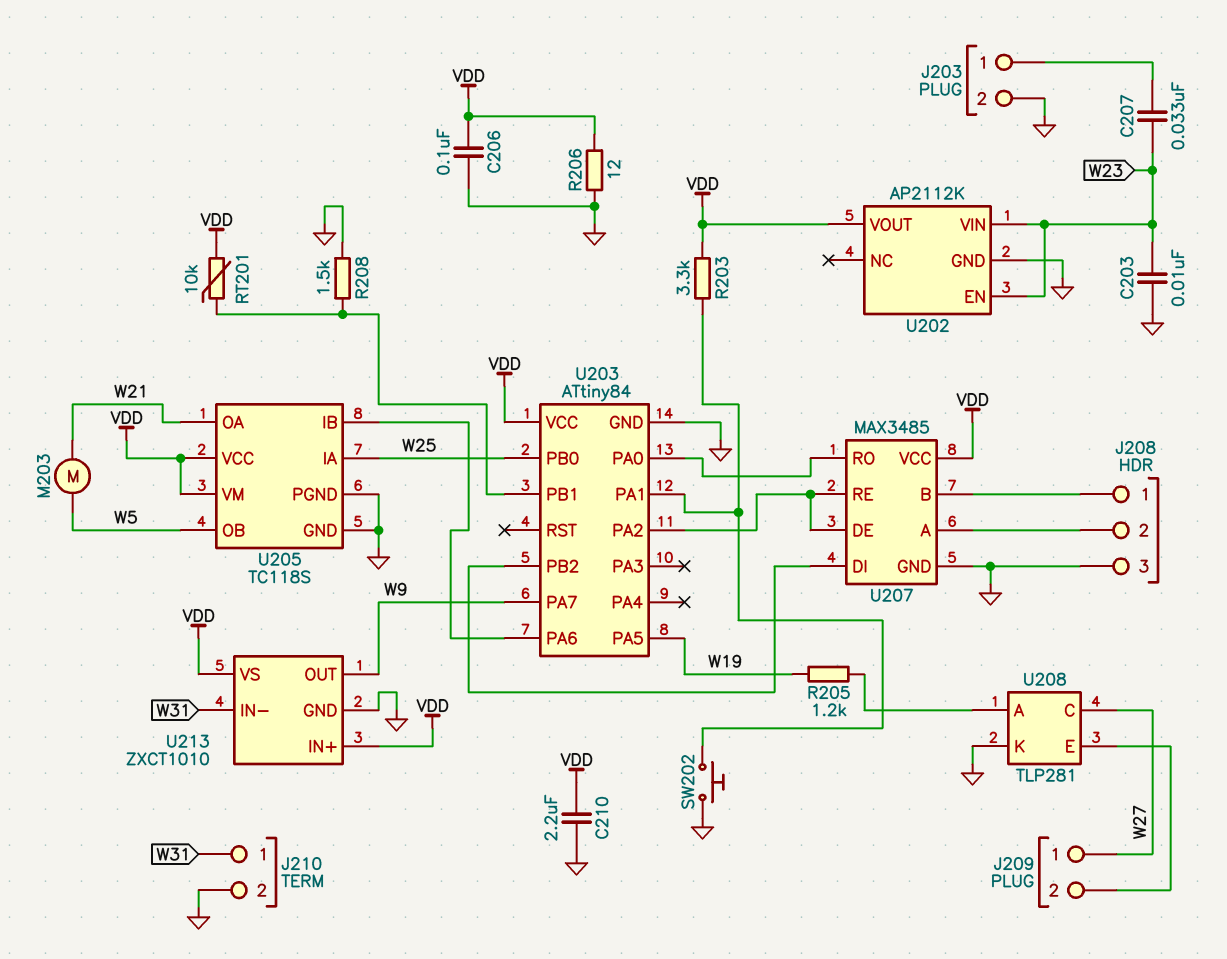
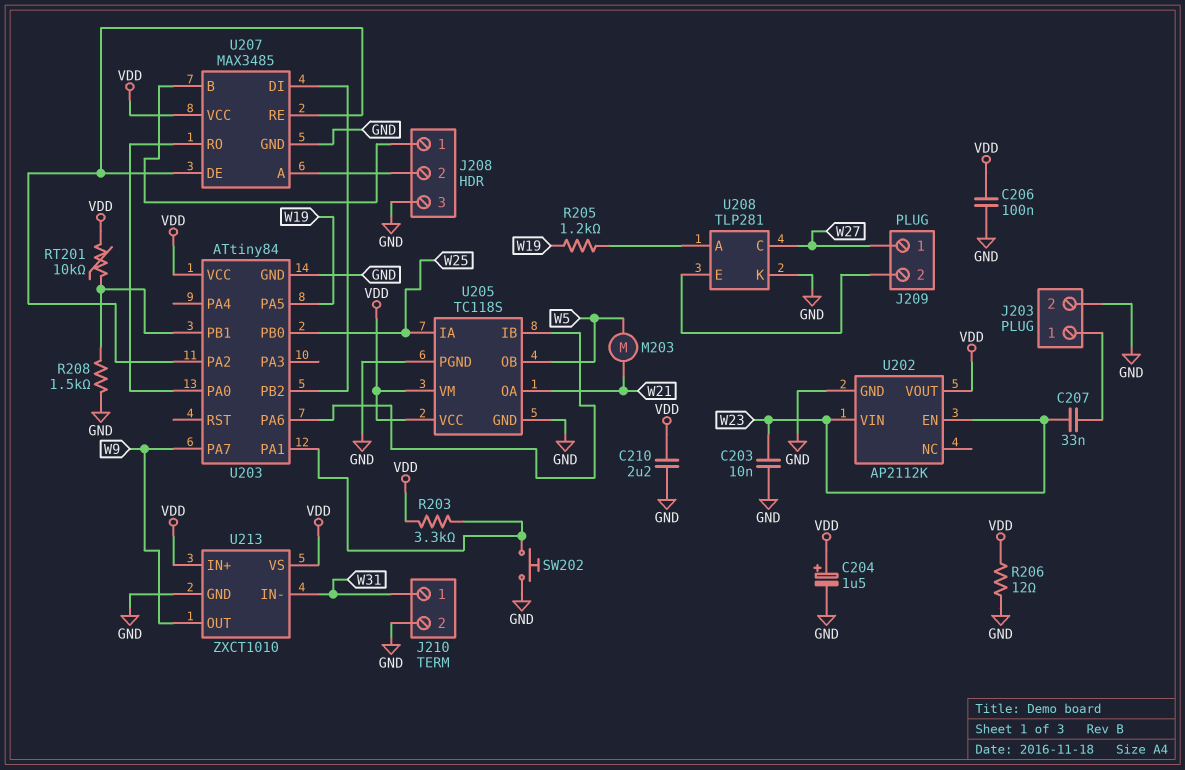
C204: none -> 1.5uF (plus VDD, minus GND)

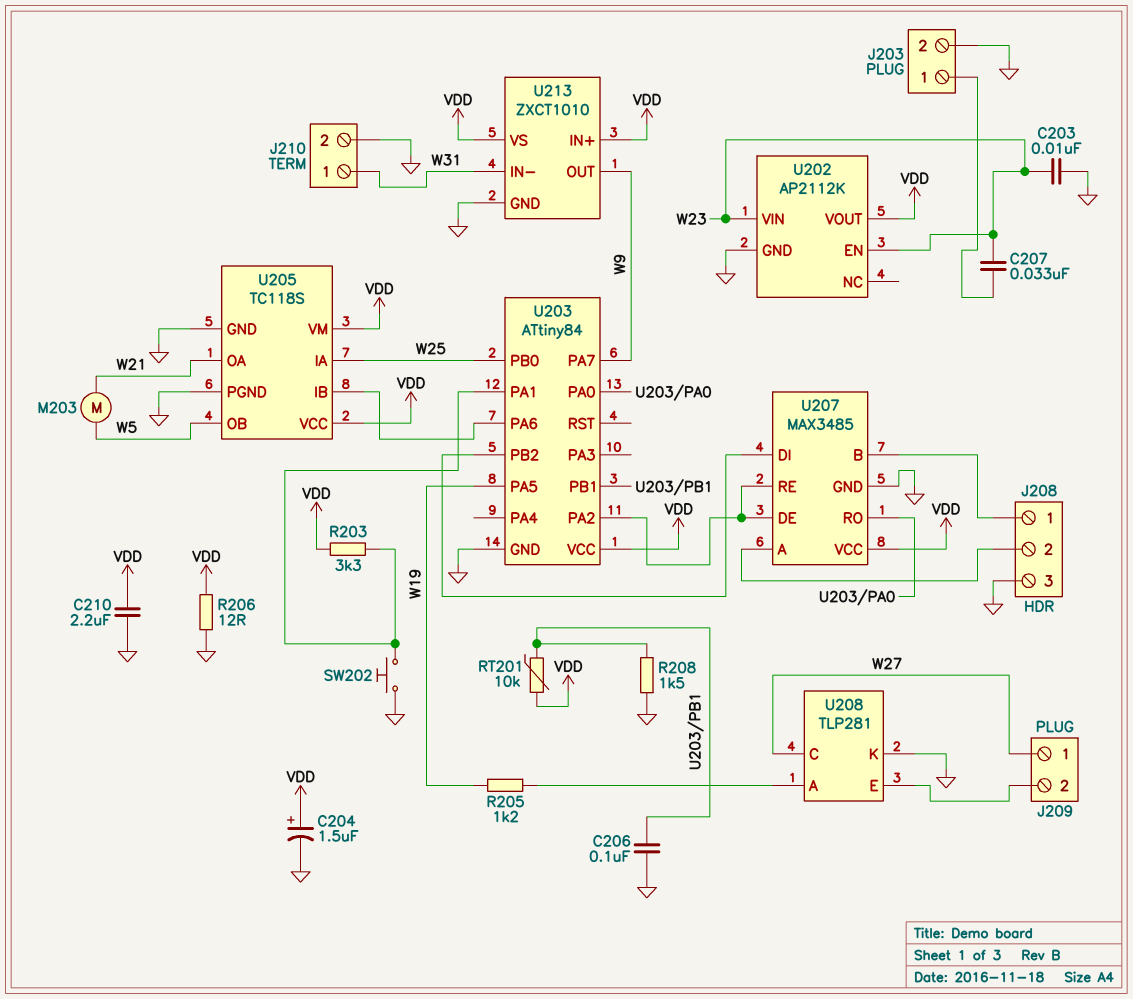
C206: 100nF (GND, VDD) -> 100nF (GND, U203/PB1)

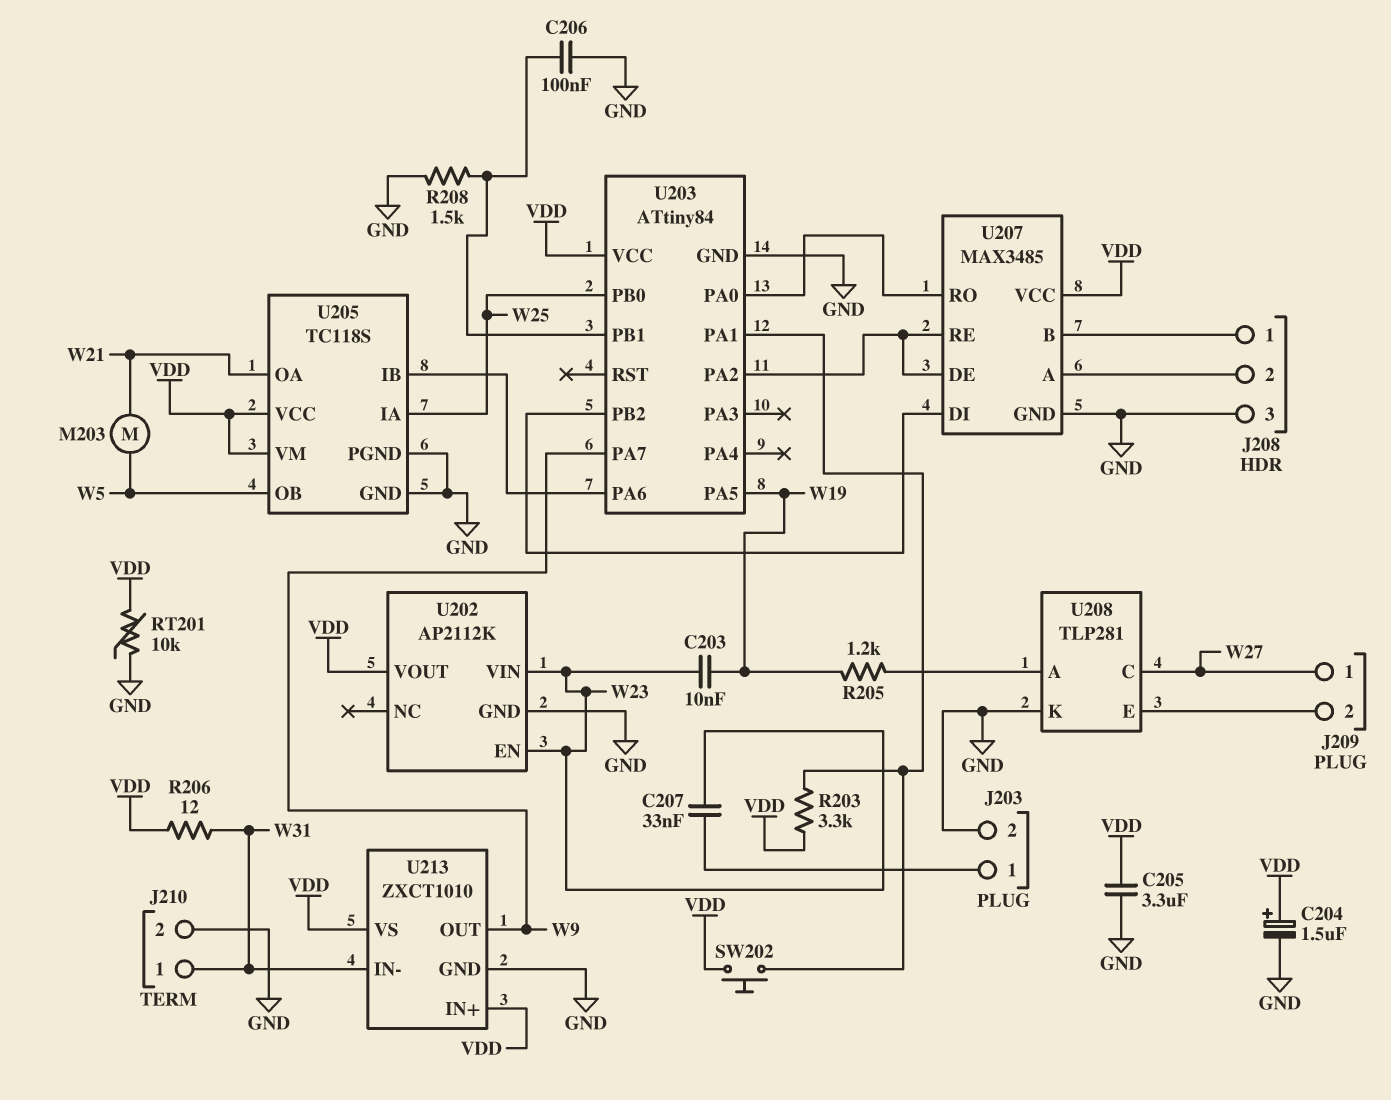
C203: 10nF (GND, W23) -> 10nF (W19, W23)
C205: none -> 3.3uF (GND, VDD)
C210: 2.2uF (GND, VDD) -> none
R206: 12 (GND, VDD) -> 12 (VDD, W31)
RT201: 10k (U203/PB1, VDD) -> 10k (GND, VDD)
SW202: button (GND, U203/PA1) -> button (U203/PA1, VDD)

